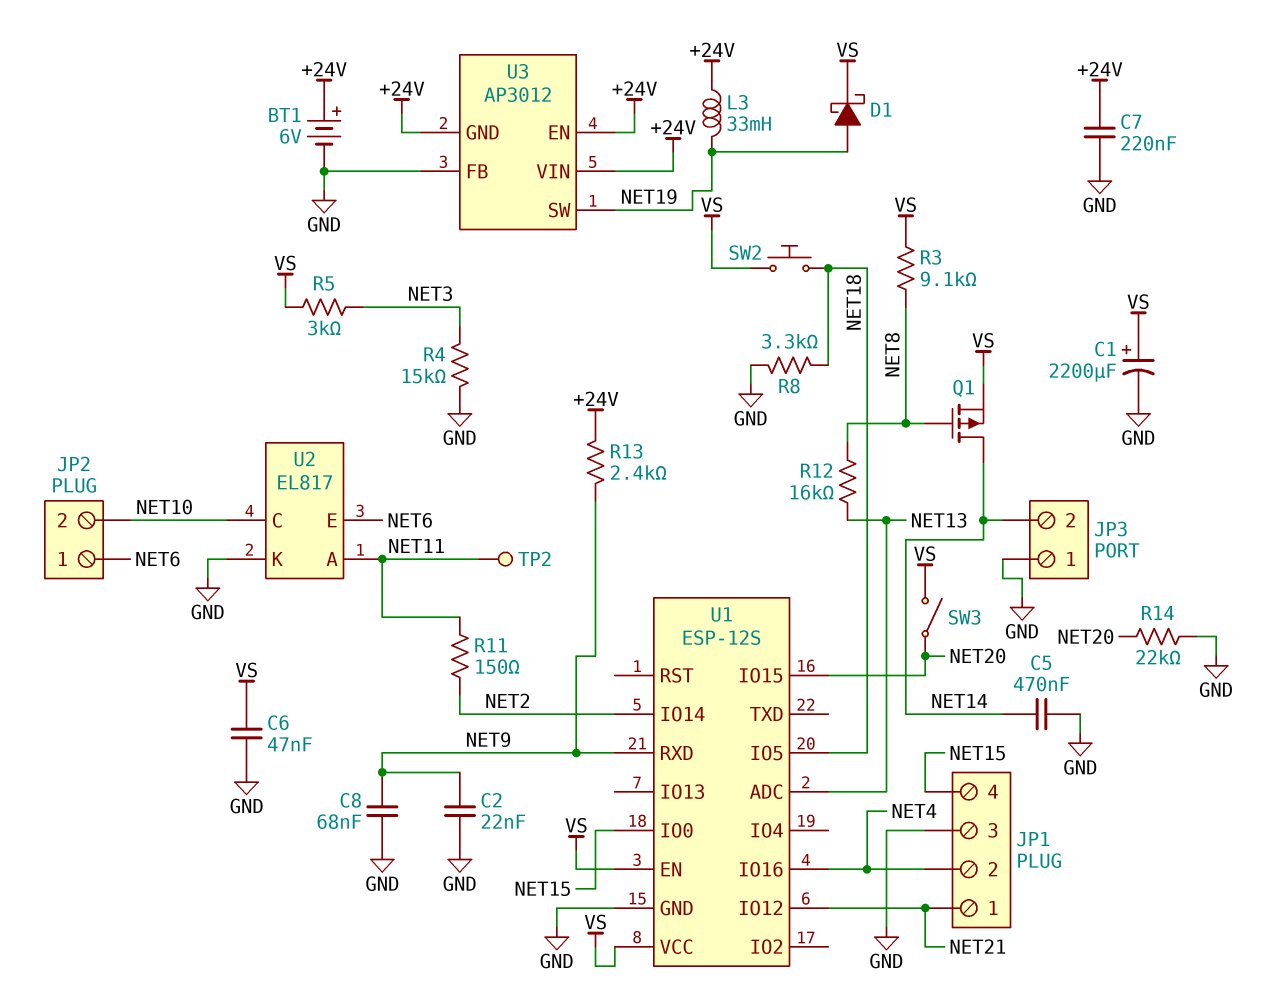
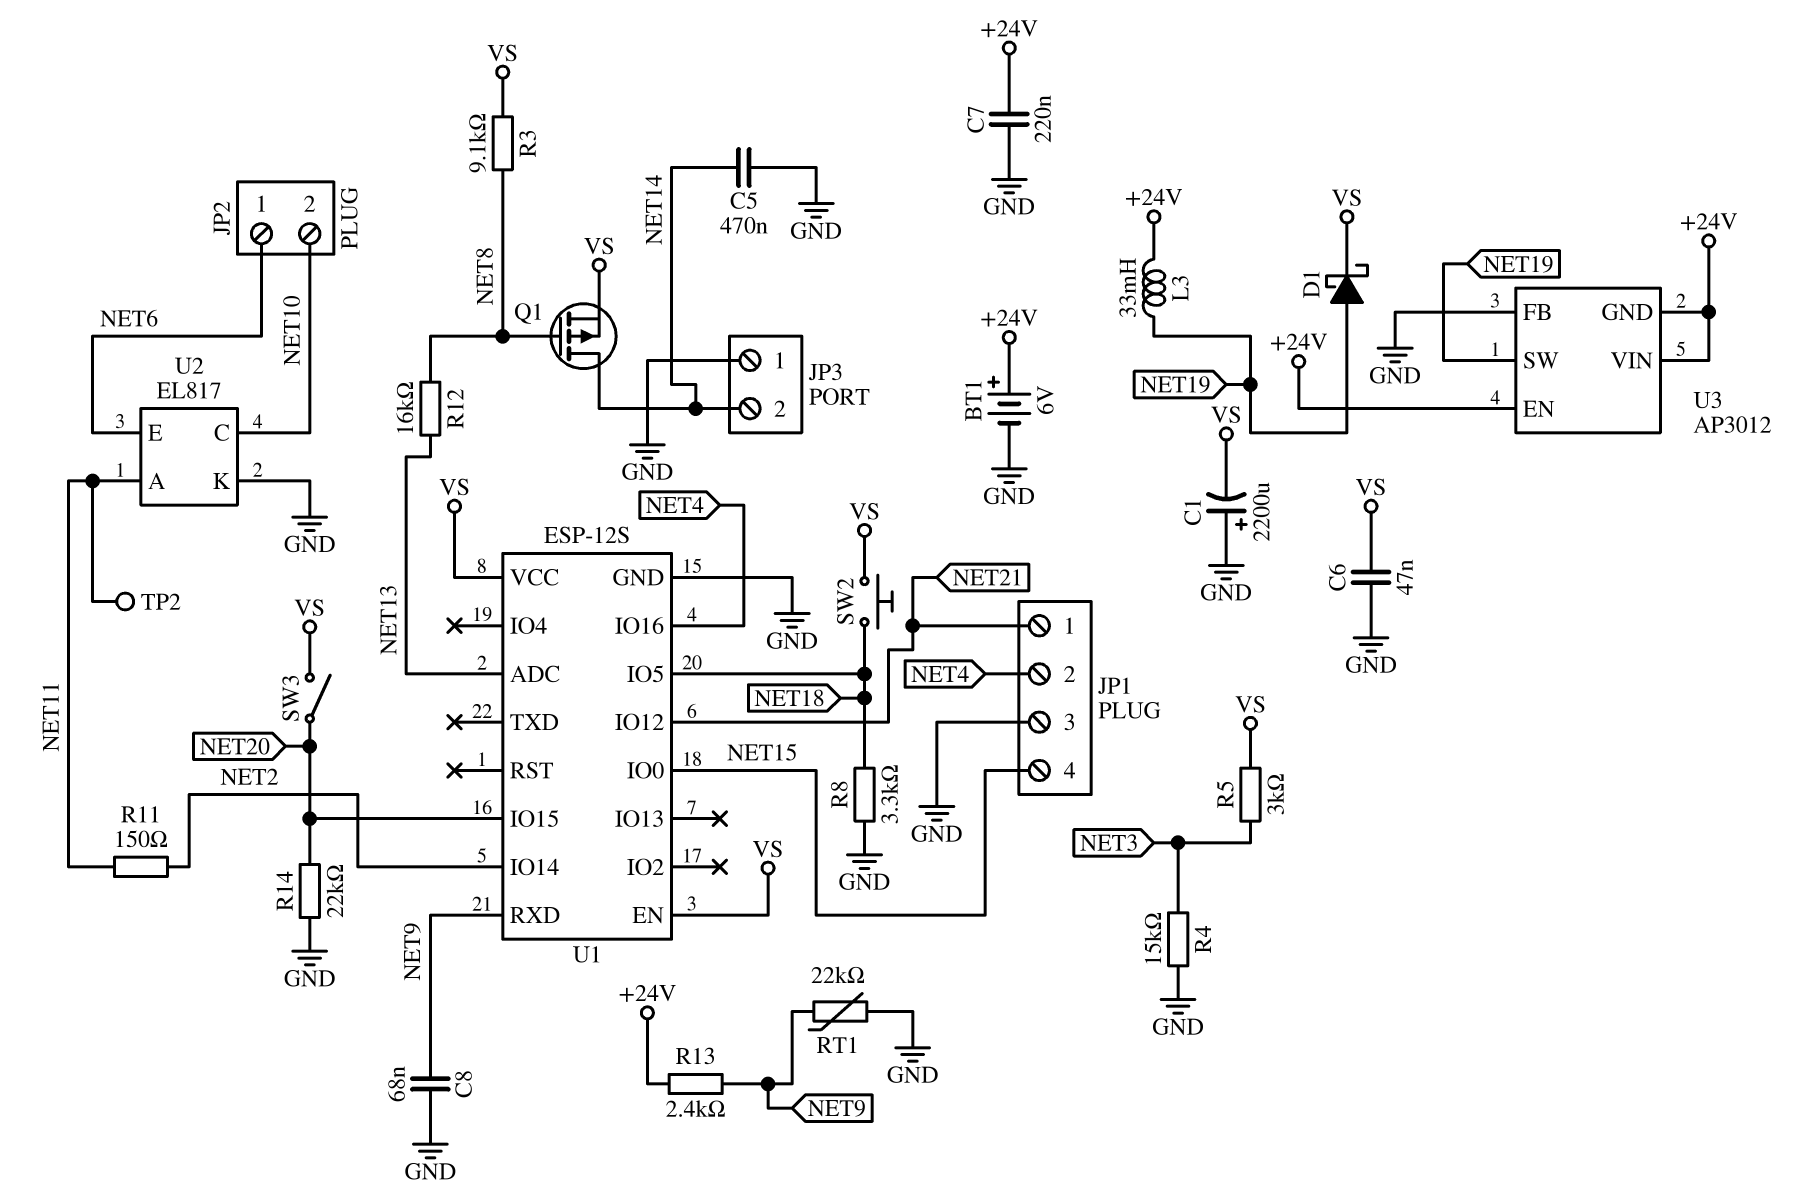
C1: 2200uF (plus VS, minus GND) -> 2200uF (plus GND, minus VS)
C2: 22nF (GND, NET9) -> none
RT1: none -> 22k (GND, NET9)

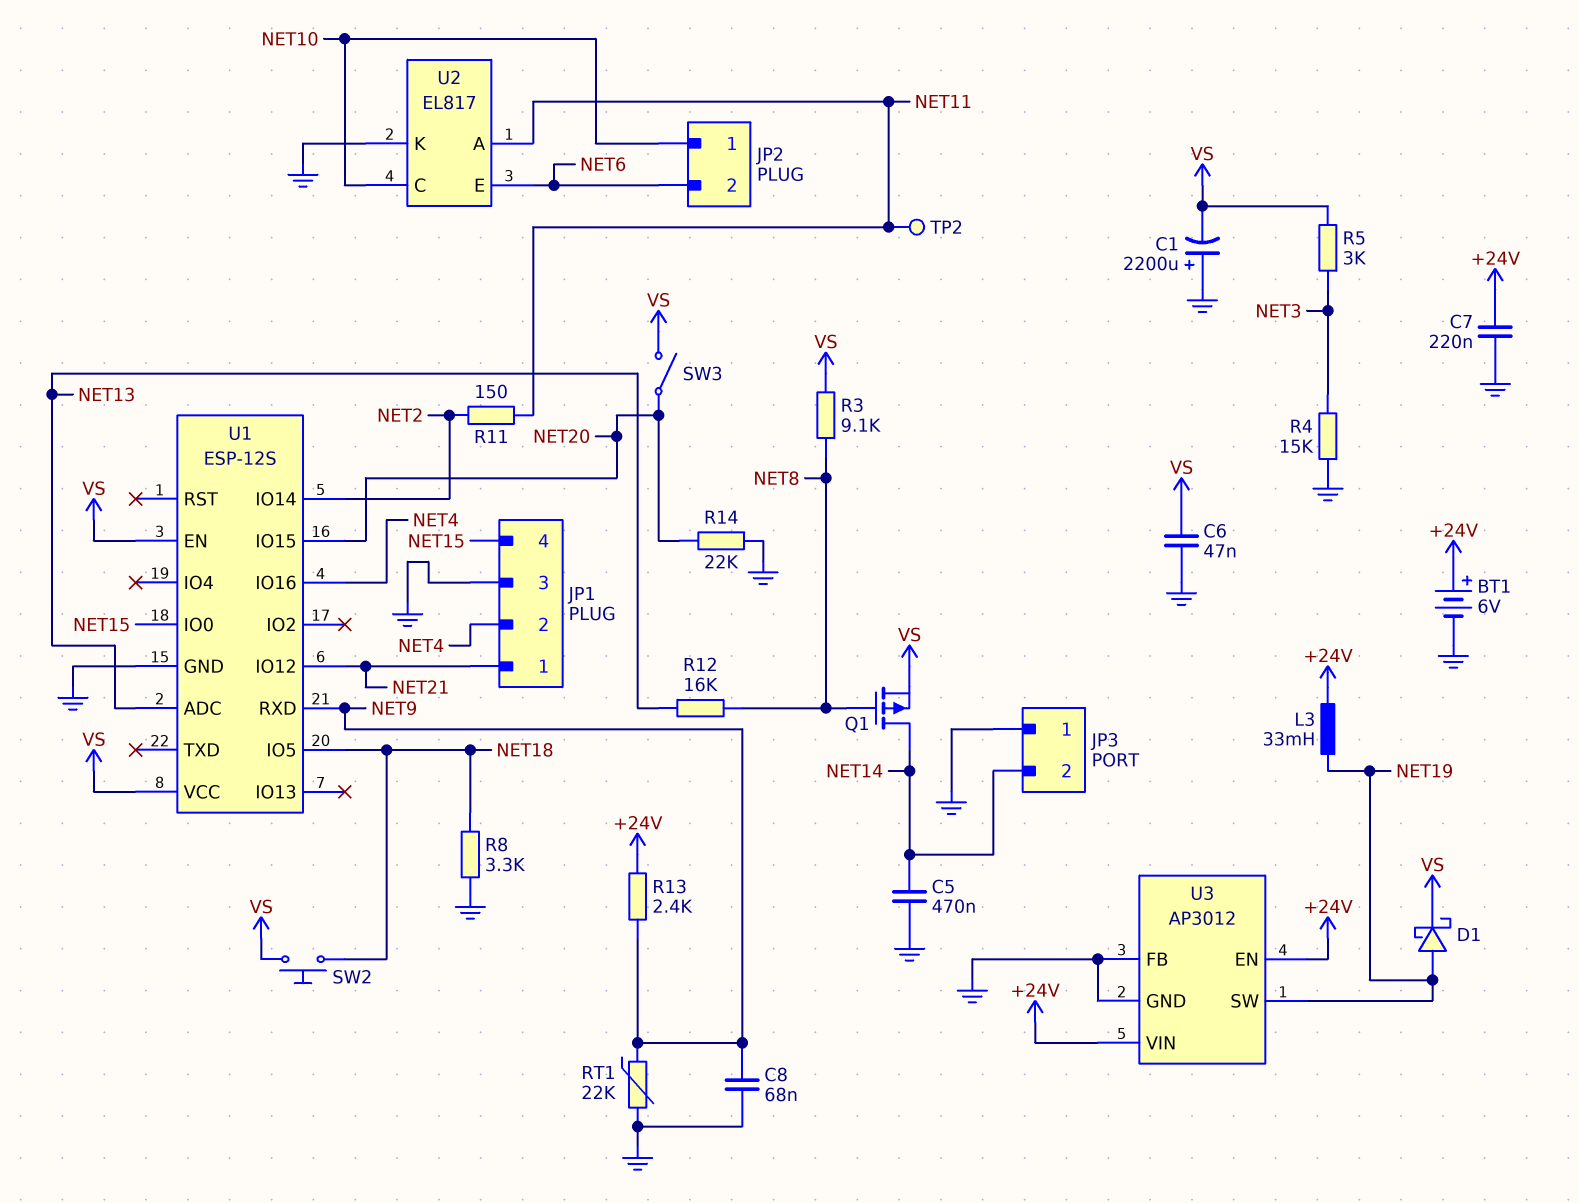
JP2 pin 1: NET6 -> NET10
JP2 pin 2: NET10 -> NET6
U3 pin GND: +24V -> GND

